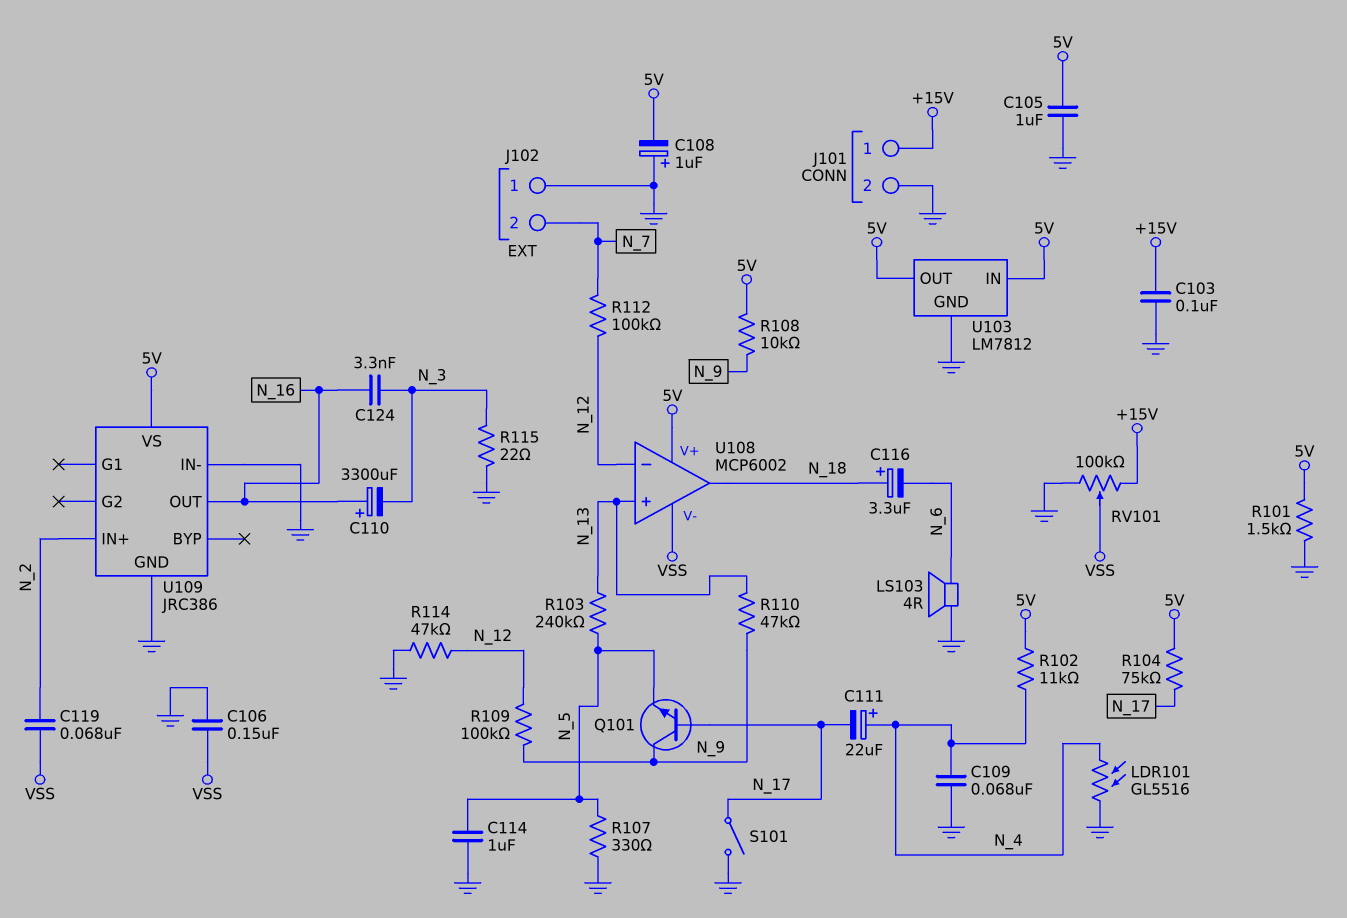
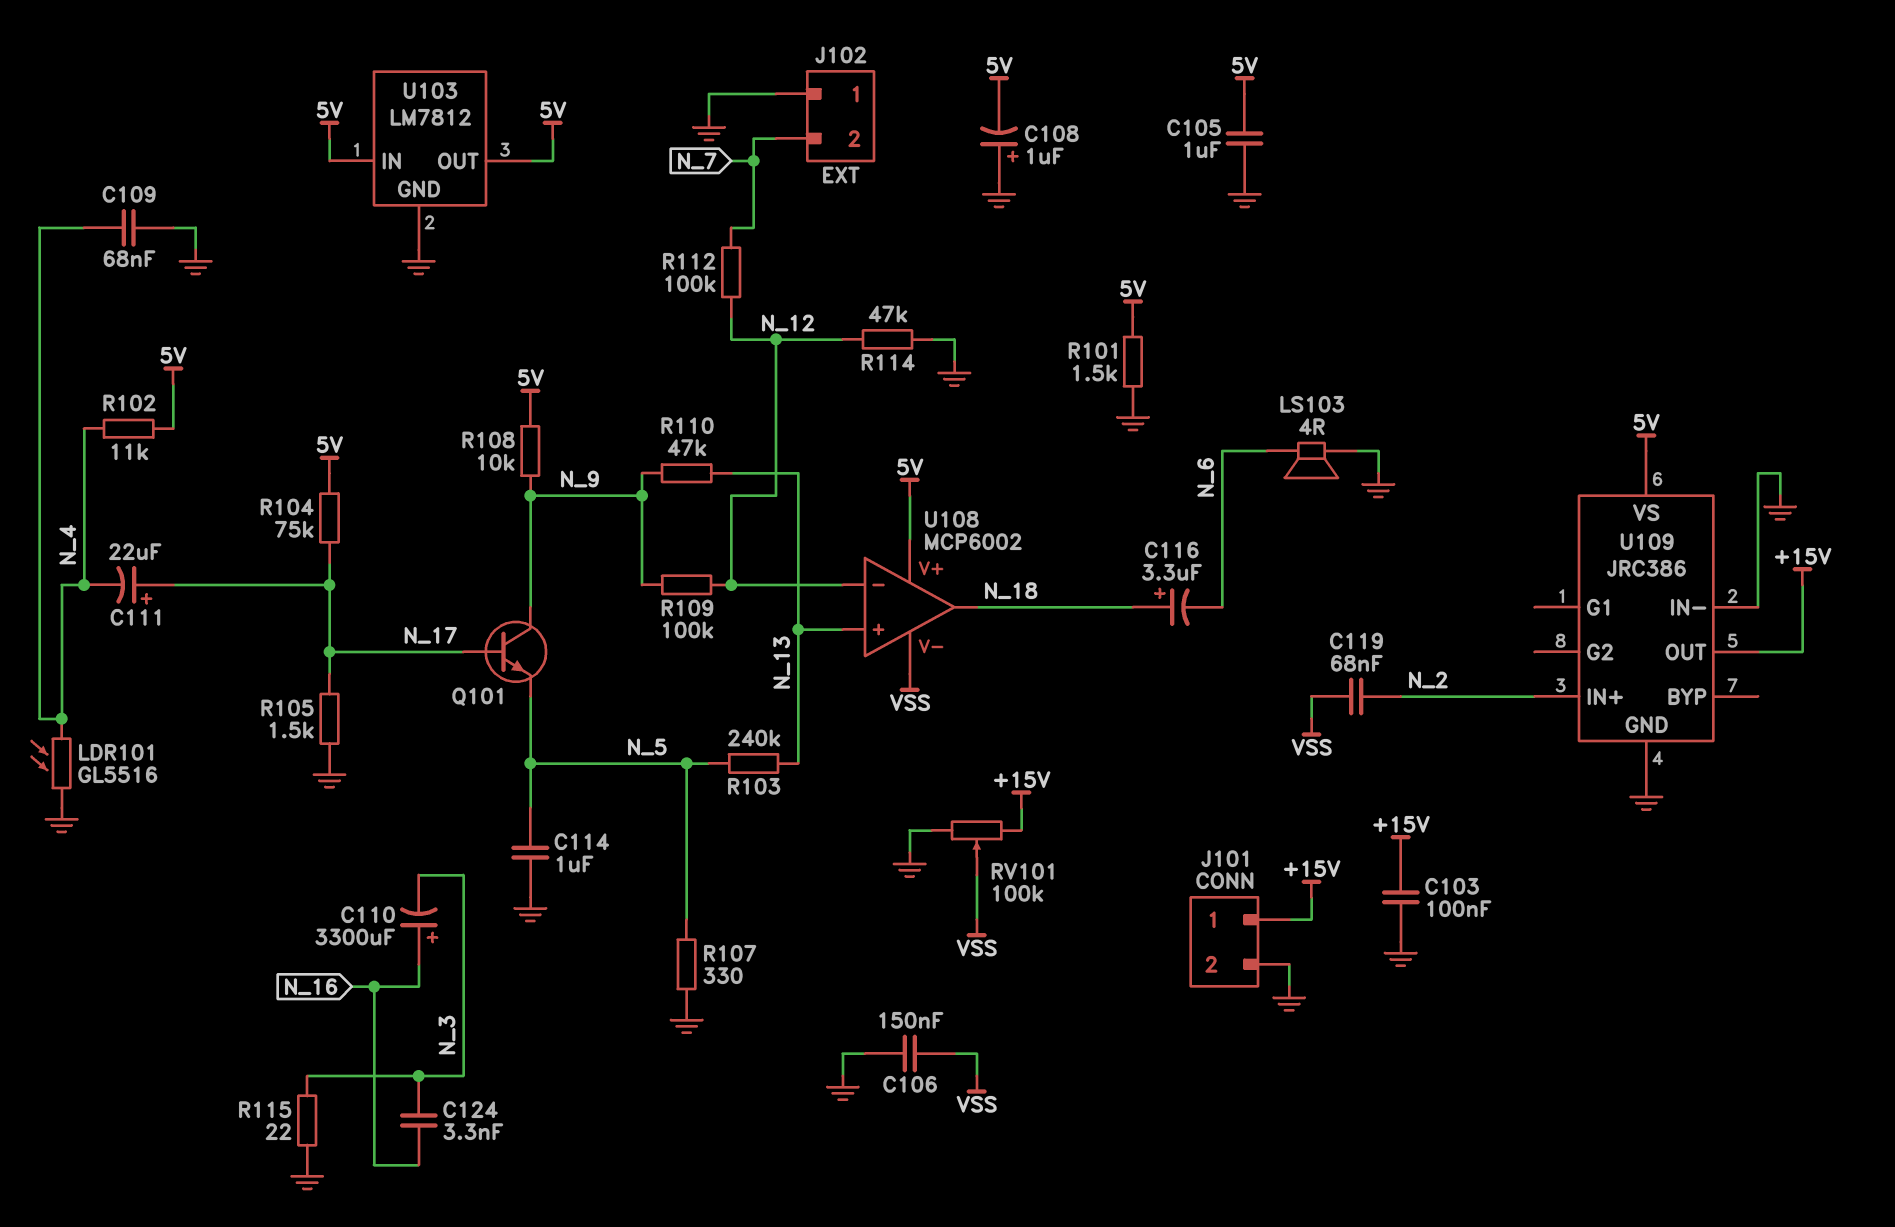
C111: 22uF (plus N_4, minus N_17) -> 22uF (plus N_17, minus N_4)
R105: none -> 1.5k (GND, N_17)
S101: switch (GND, N_17) -> none
U109 pin OUT: N_16 -> +15V

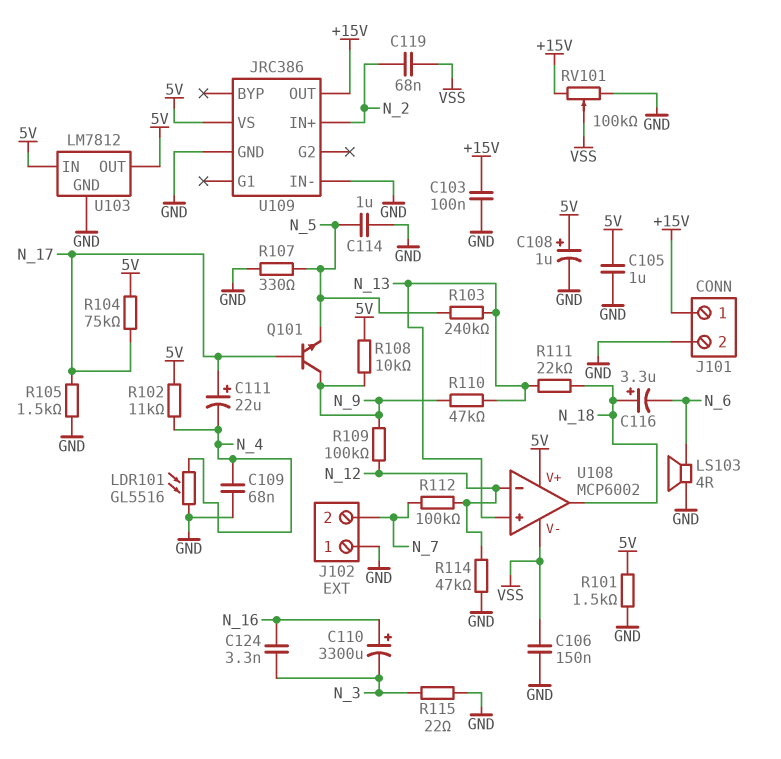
C108: 1uF (plus GND, minus 5V) -> 1uF (plus 5V, minus GND)
R111: none -> 22k (N_13, N_18)

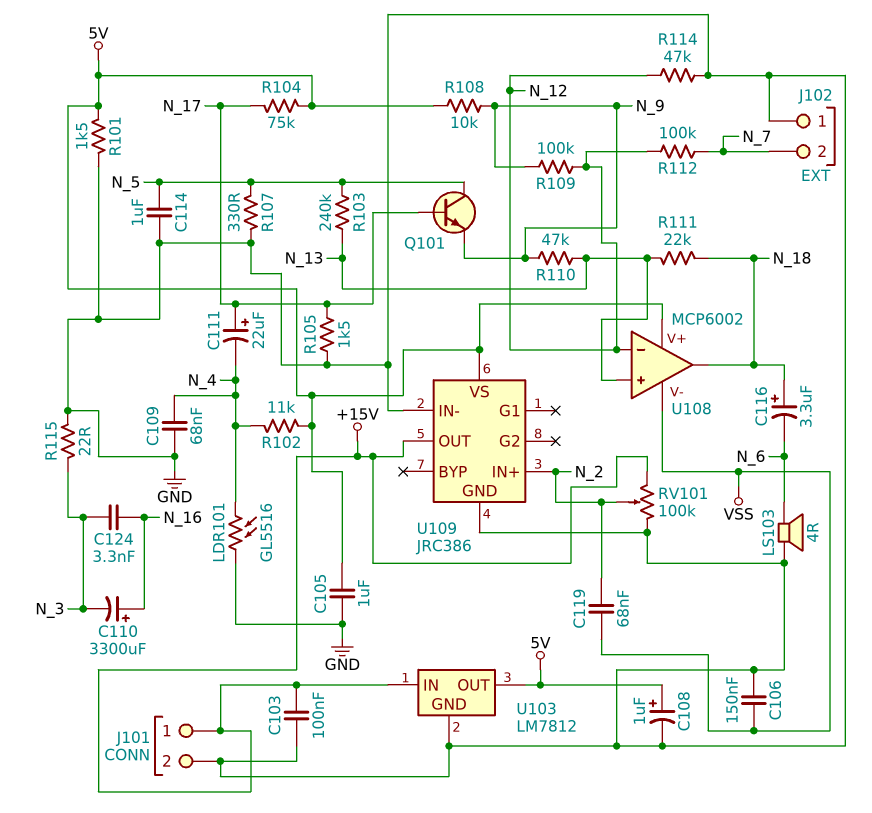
Q101: NPN (B N_17, C N_9, E N_5) -> NPN (B N_17, C N_5, E N_9)
RV101: 100k (+15V, GND, wiper VSS) -> 100k (+15V, GND, wiper N_2)
U103 pin IN: 5V -> +15V

